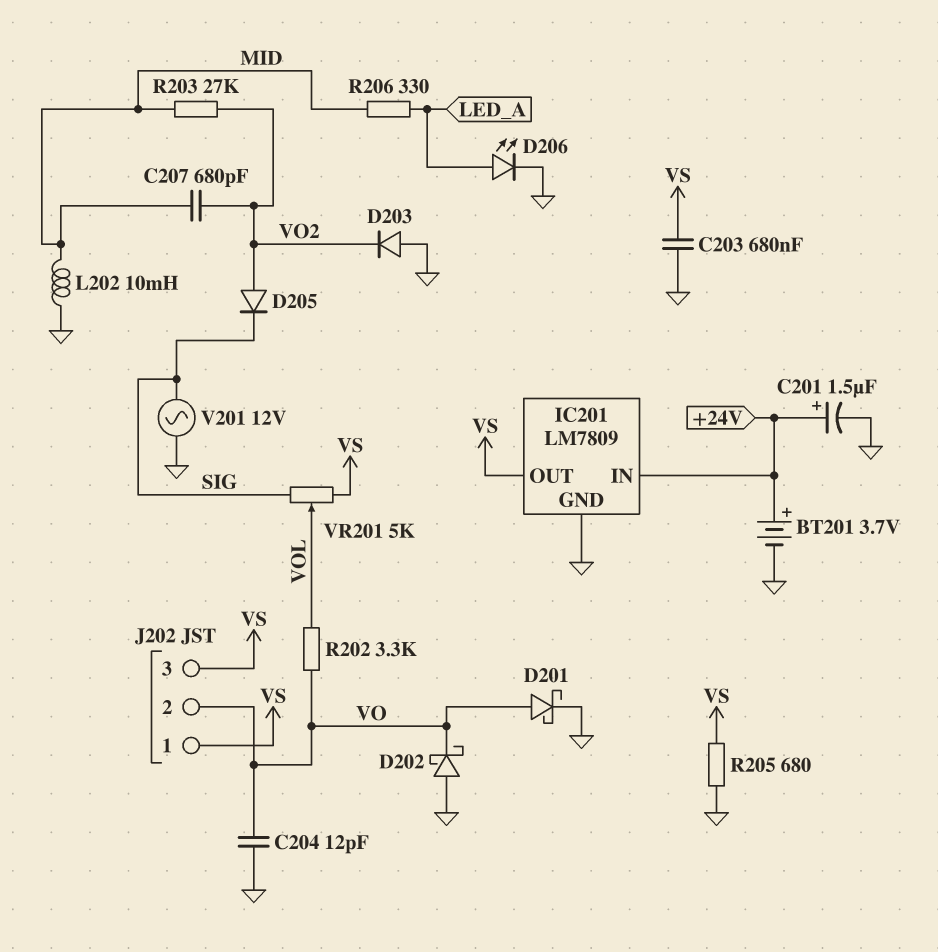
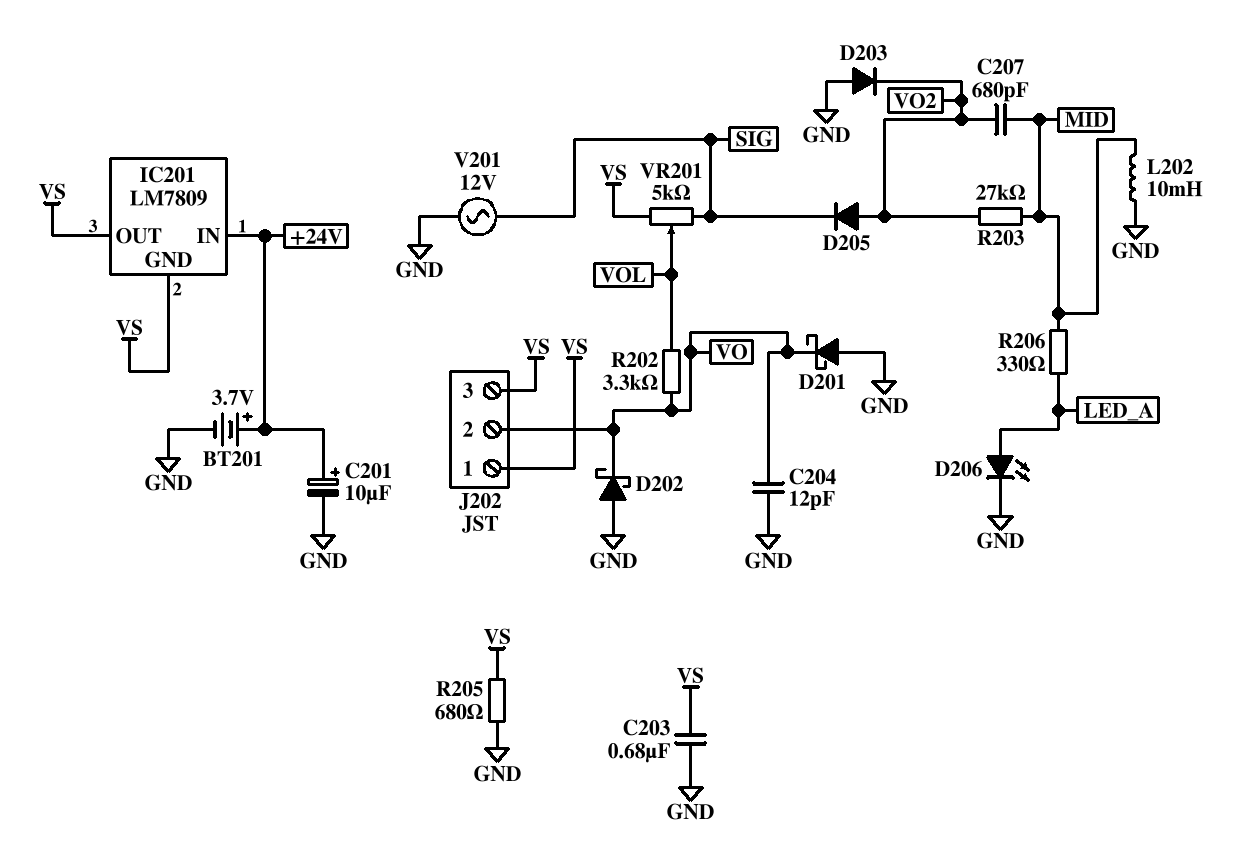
C201: 1.5uF (plus +24V, minus GND) -> 10uF (plus +24V, minus GND)
D201: schottky (A VO, K GND) -> schottky (A GND, K VO)
IC201 pin GND: GND -> VS

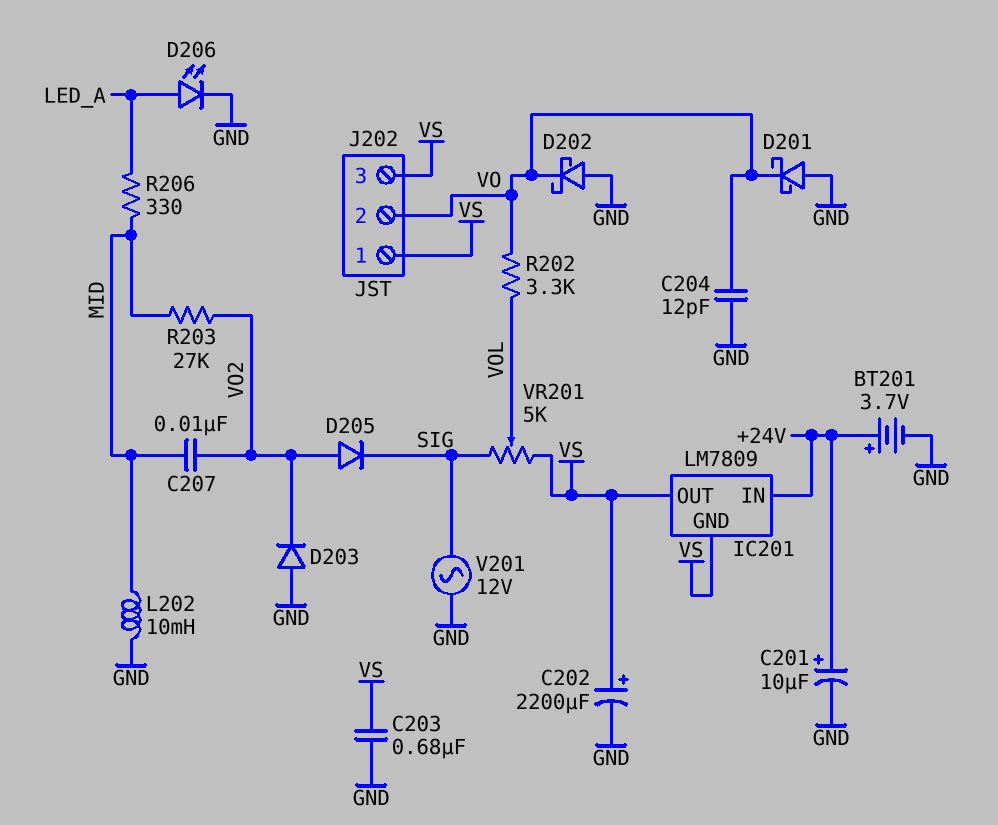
C202: none -> 2200uF (plus VS, minus GND)
C207: 680pF (MID, VO2) -> 10nF (MID, VO2)
R205: 680 (GND, VS) -> none

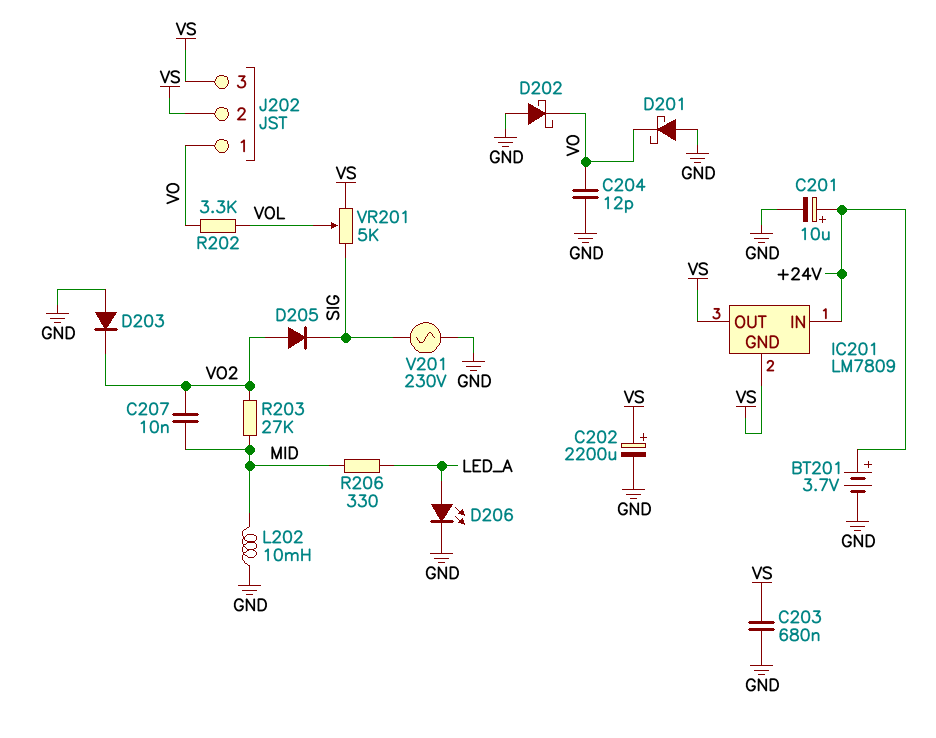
J202 pin 1: VS -> VO
J202 pin 2: VO -> VS
V201: AC 12V (GND, SIG) -> AC 230V (GND, SIG)

